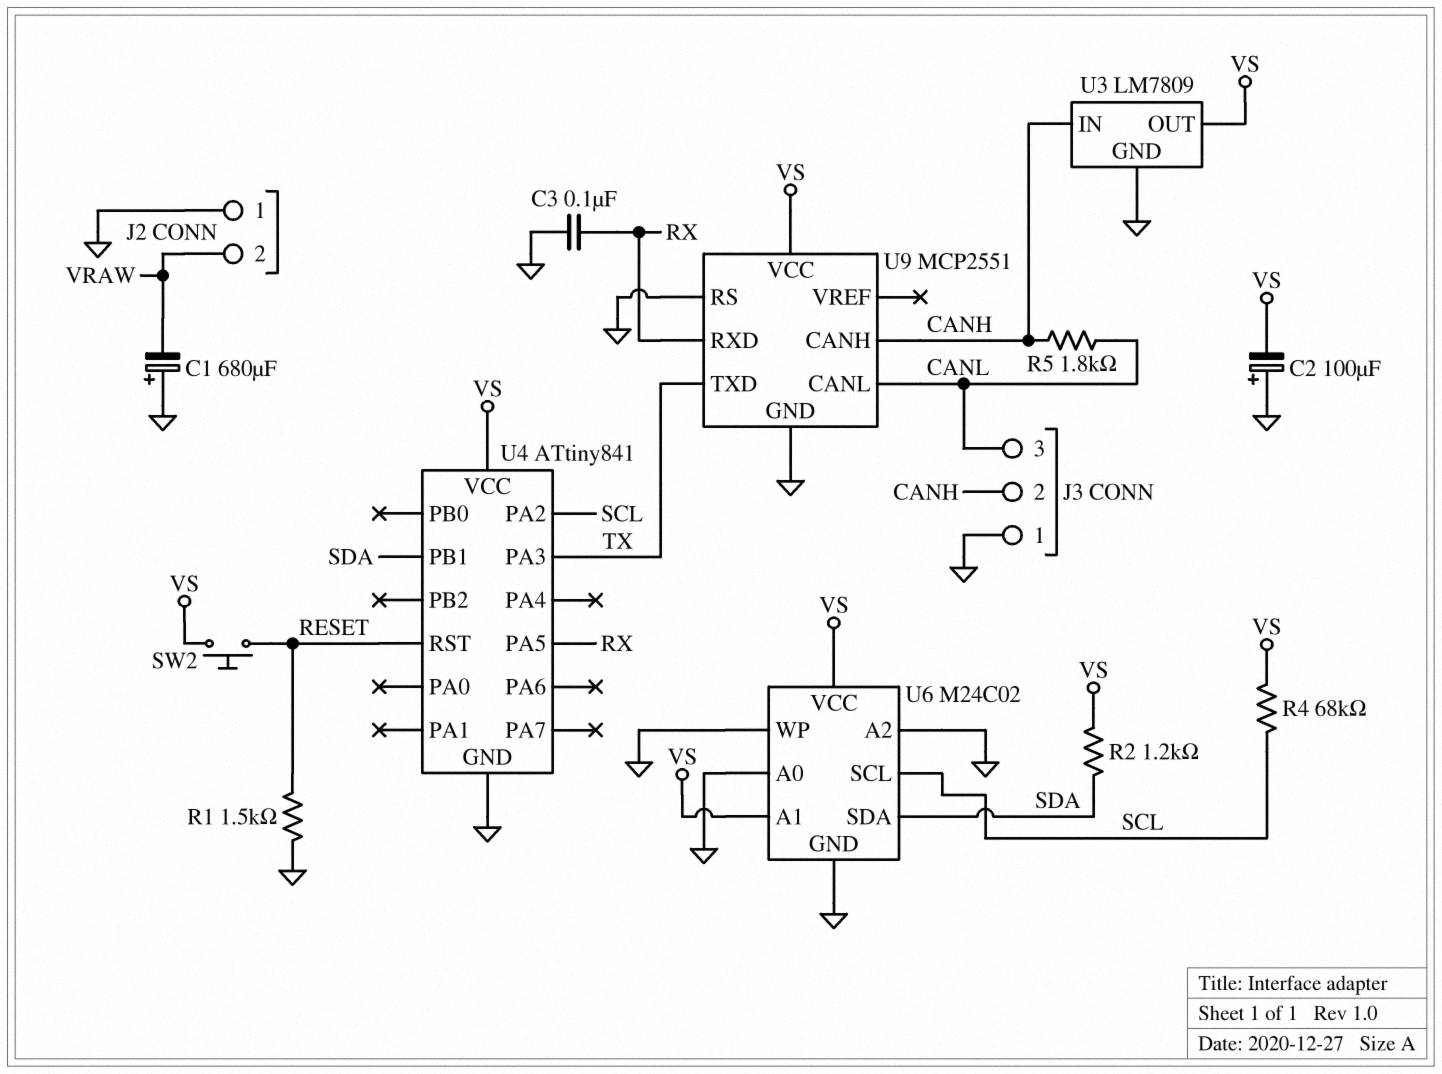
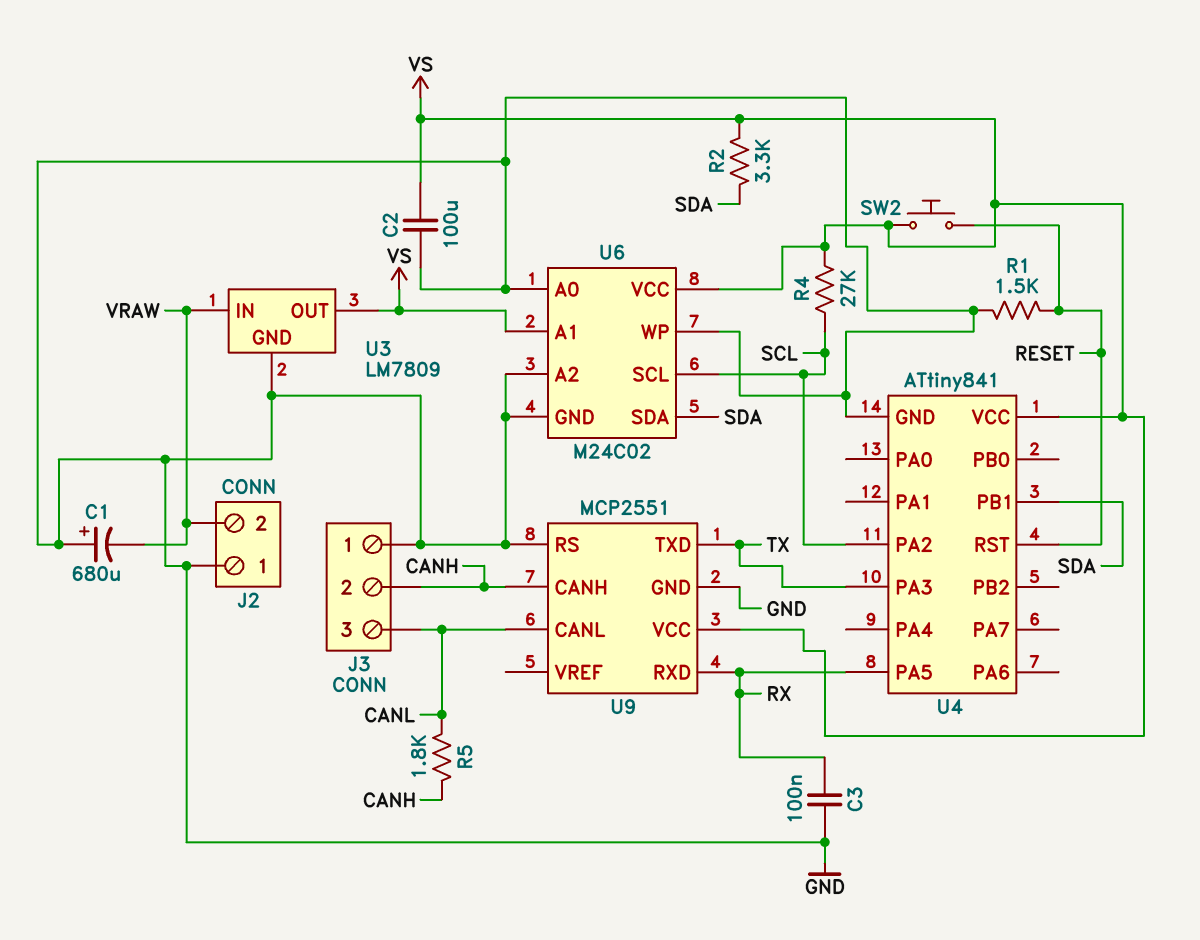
C2: 100uF (plus GND, minus VS) -> 100uF (GND, VS)
R2: 1.2k (SDA, VS) -> 3.3k (SDA, VS)
R4: 68k (SCL, VS) -> 27k (SCL, VS)
U3 pin IN: CANH -> VRAW

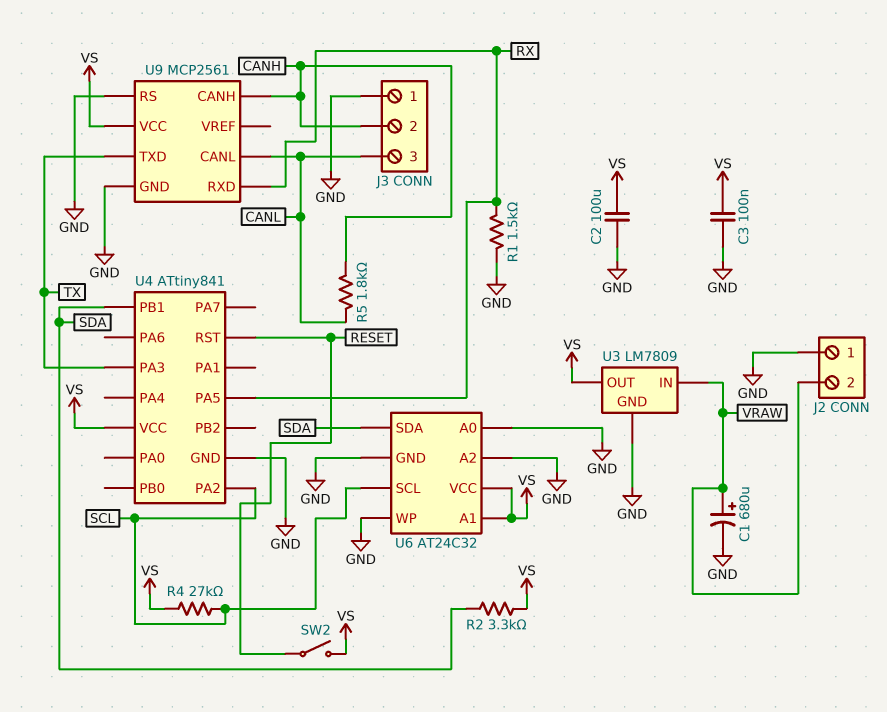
C1: 680uF (plus GND, minus VRAW) -> 680uF (plus VRAW, minus GND)
C3: 100nF (GND, RX) -> 100nF (GND, VS)
R1: 1.5k (GND, RESET) -> 1.5k (GND, RX)
SW2: button (RESET, VS) -> switch (RESET, VS)
U6: M24C02 -> AT24C32
U9: MCP2551 -> MCP2561

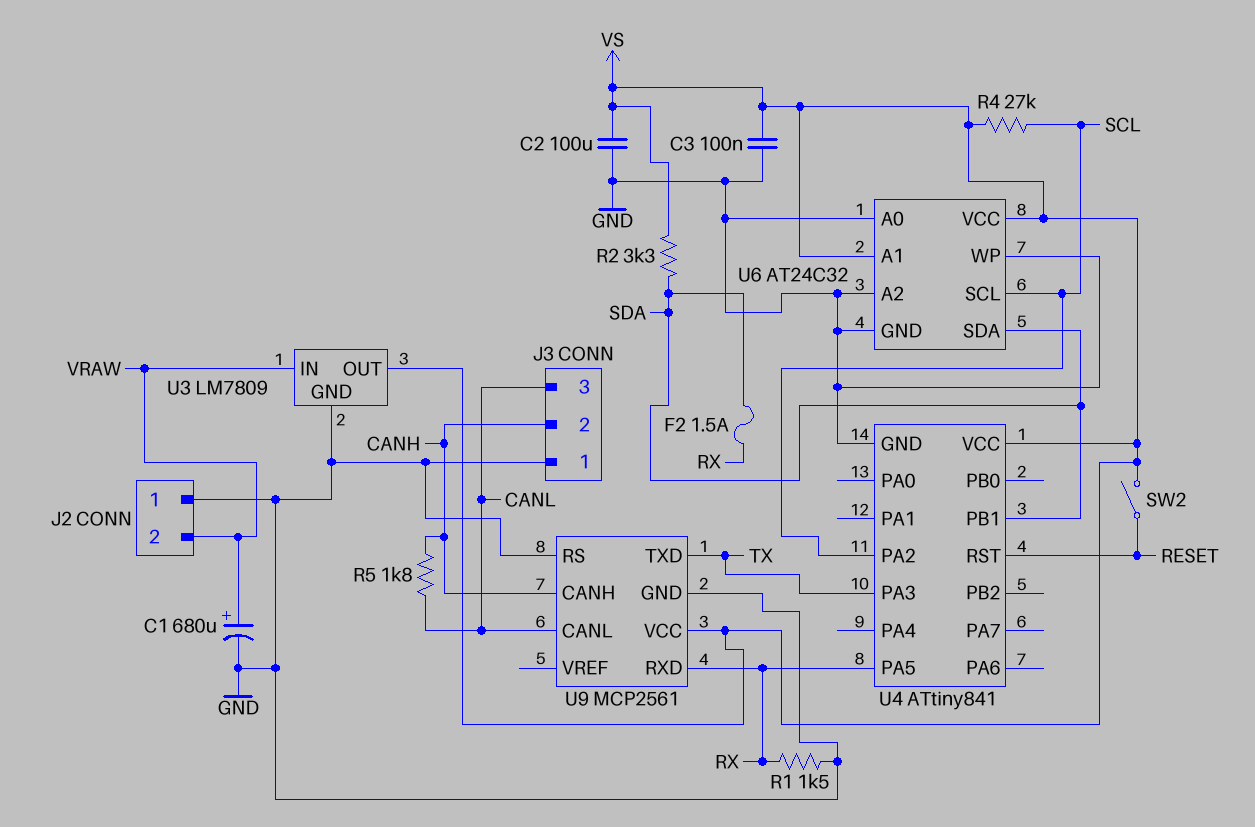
F2: none -> 1.5A (RX, SDA)

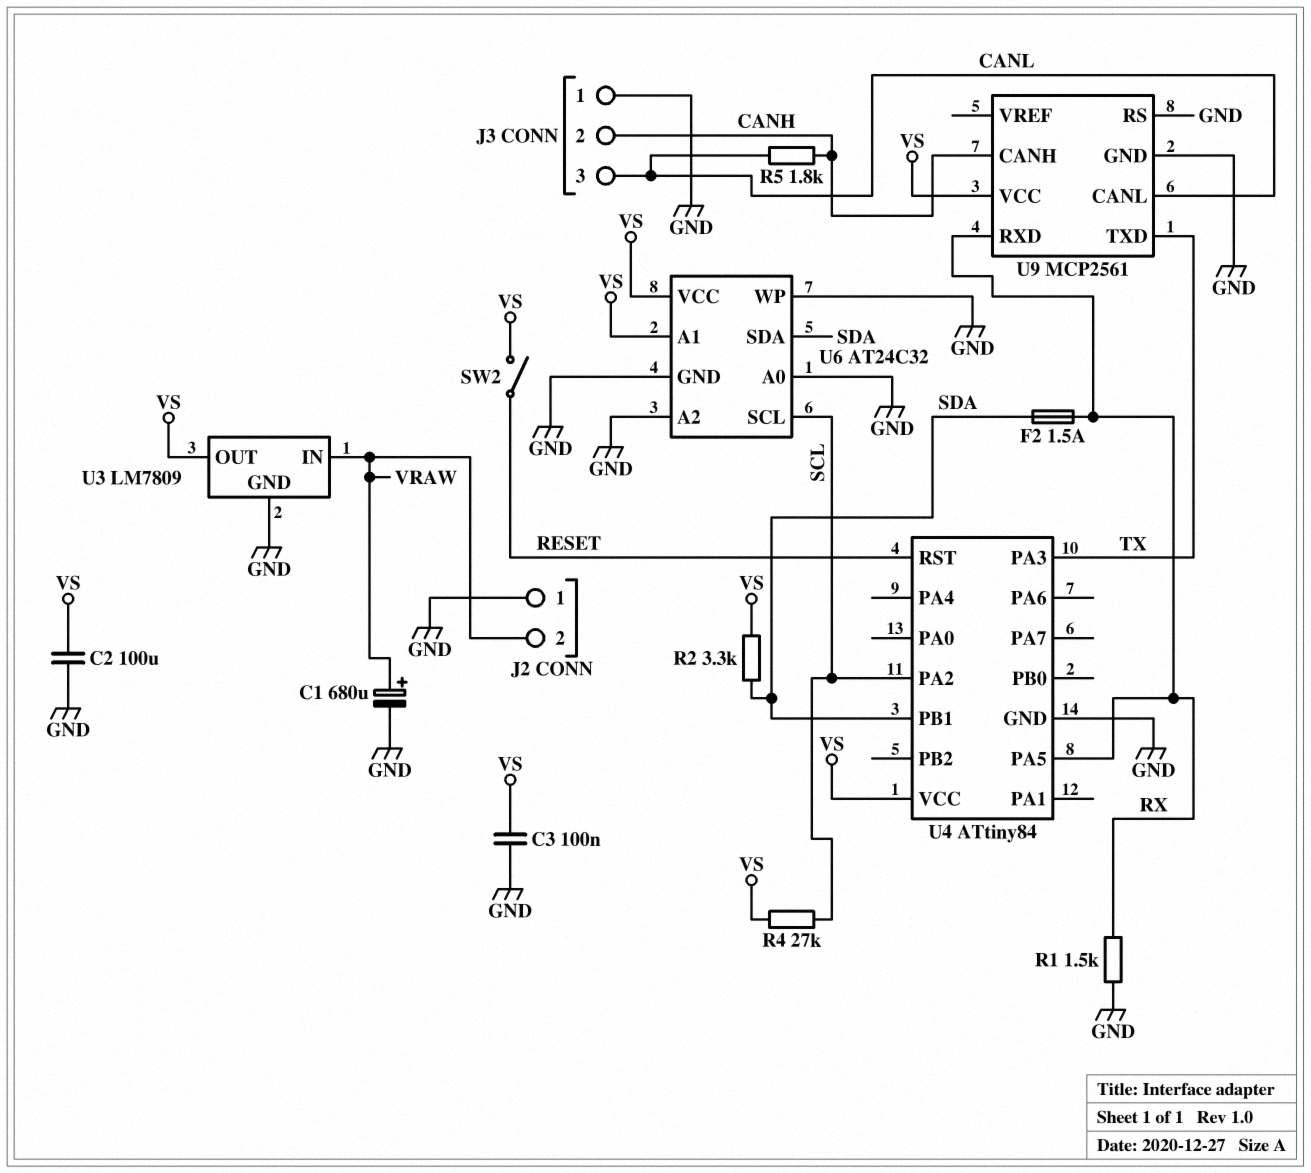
U4: ATtiny841 -> ATtiny84

